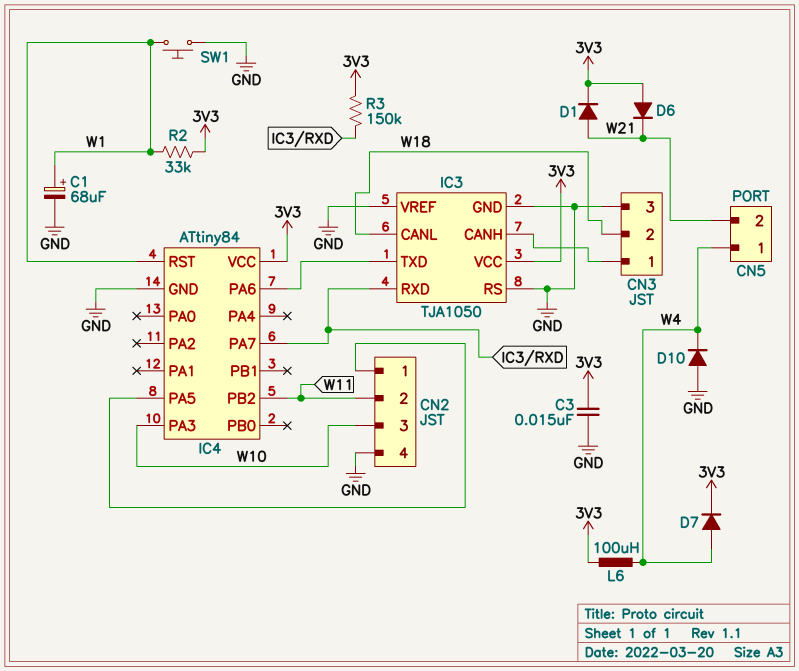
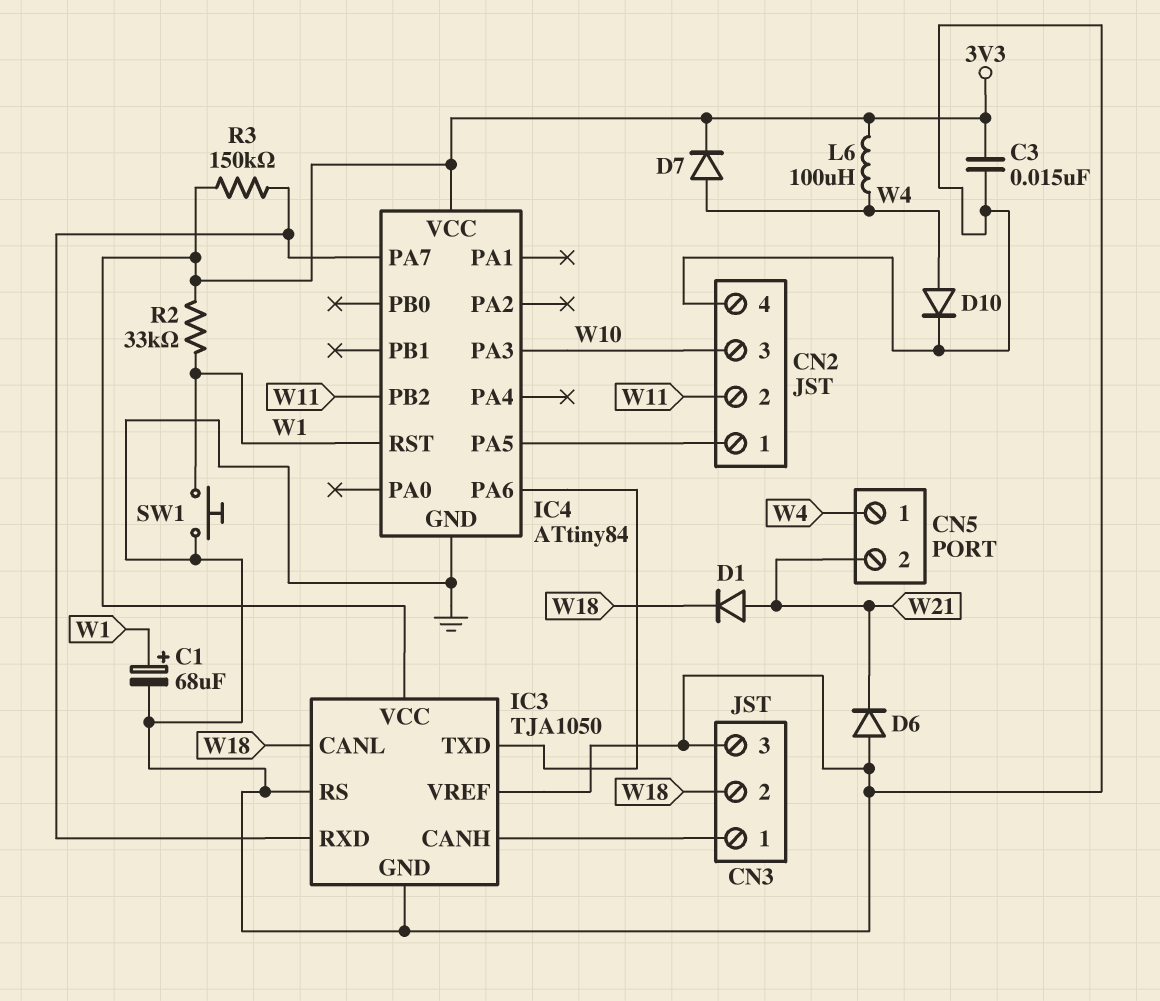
D1: diode (A W21, K 3V3) -> diode (A W21, K W18)
D6: diode (A 3V3, K W21) -> diode (A GND, K W21)
D10: diode (A GND, K W4) -> diode (A W4, K GND)

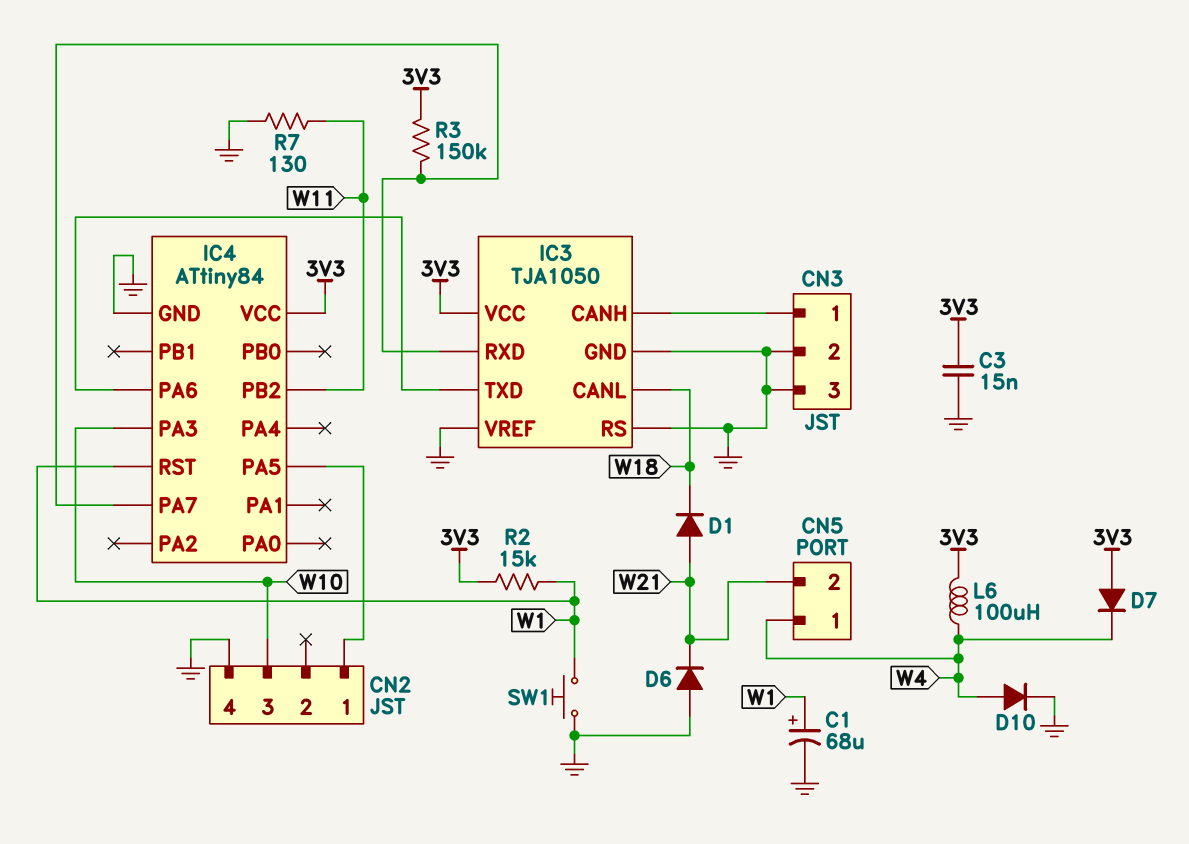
CN2 pin 2: W11 -> none
CN3 pin 2: W18 -> GND
D7: diode (A W4, K 3V3) -> diode (A 3V3, K W4)
R2: 33k (3V3, W1) -> 15k (3V3, W1)
R7: none -> 130 (GND, W11)

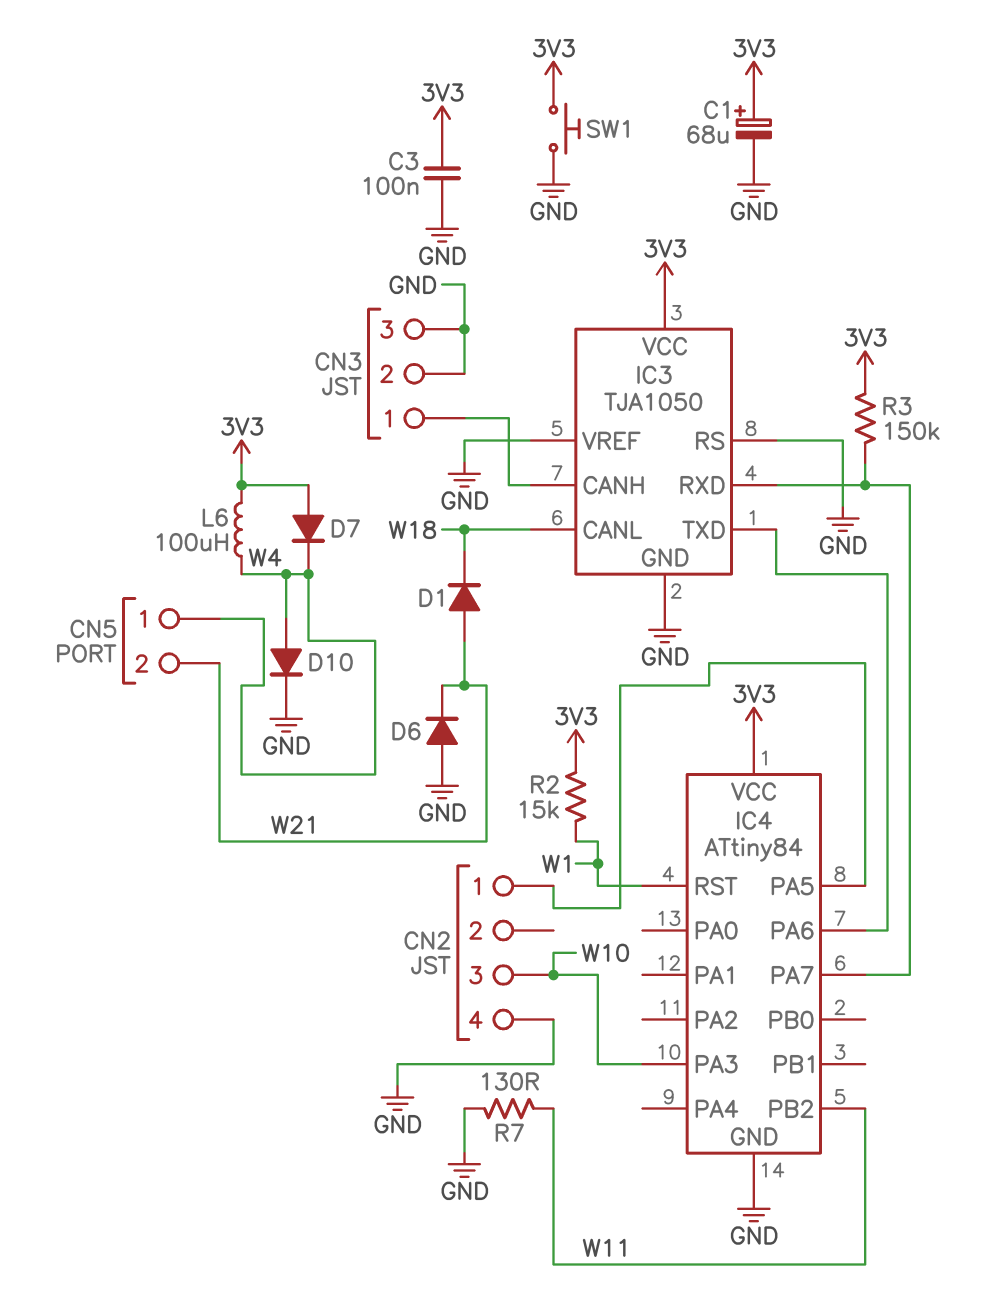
C1: 68uF (plus W1, minus GND) -> 68uF (plus 3V3, minus GND)
C3: 15nF (3V3, GND) -> 100nF (3V3, GND)
SW1: button (GND, W1) -> button (3V3, GND)

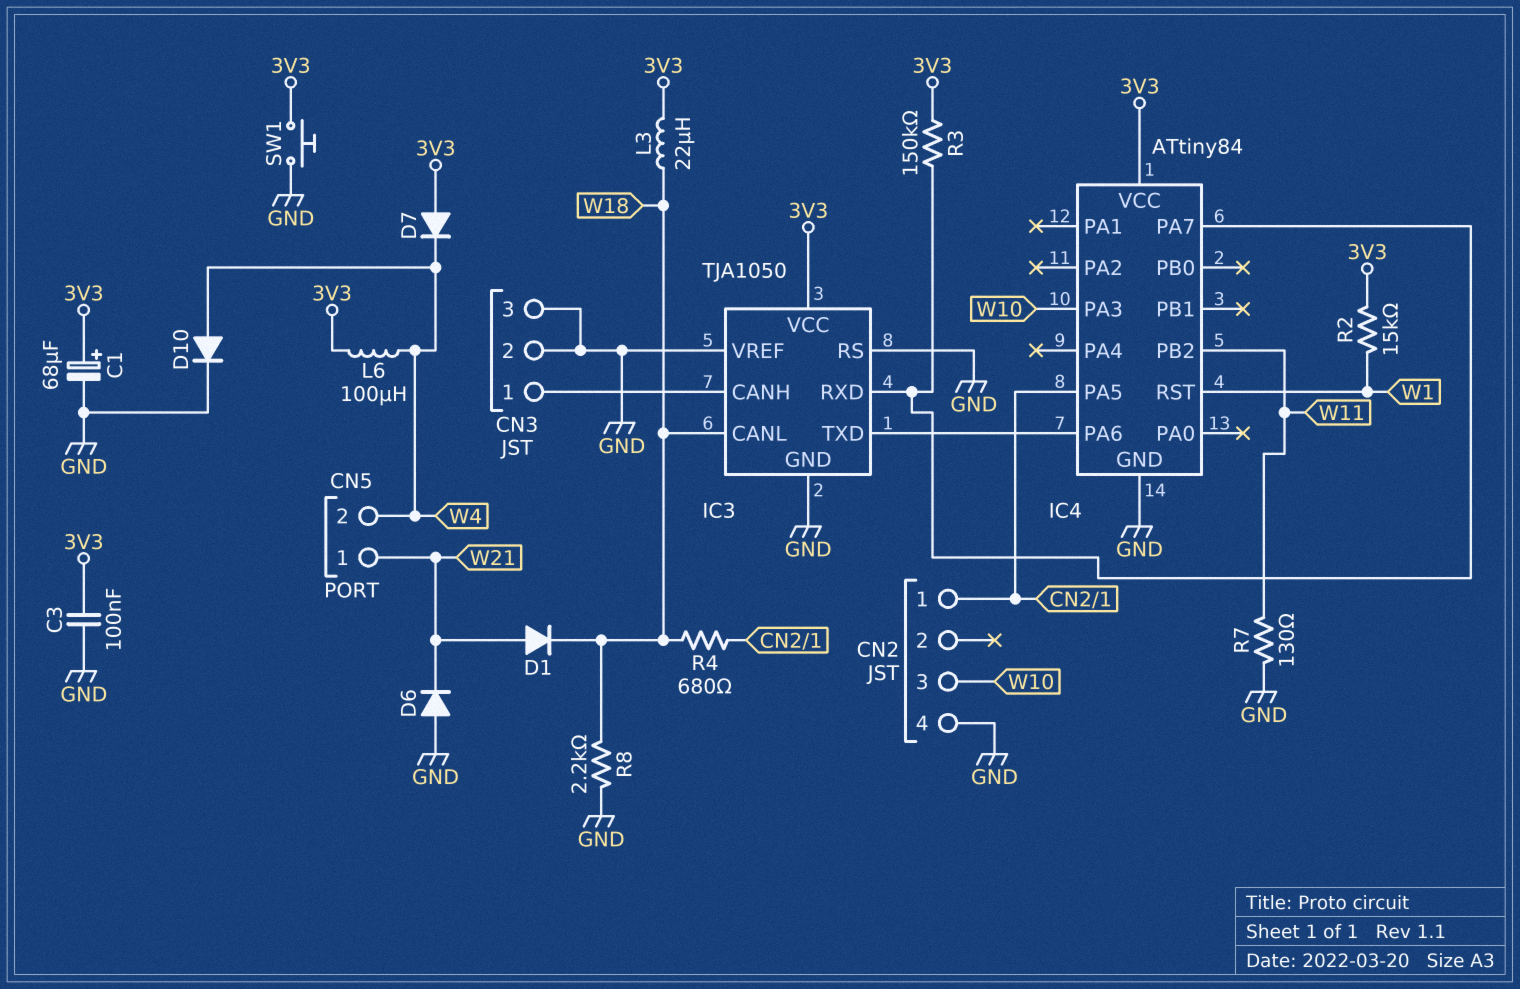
CN5 pin 1: W4 -> W21
CN5 pin 2: W21 -> W4
L3: none -> 22uH (3V3, W18)
R4: none -> 680 (CN2/1, W18)
R8: none -> 2.2k (GND, W18)

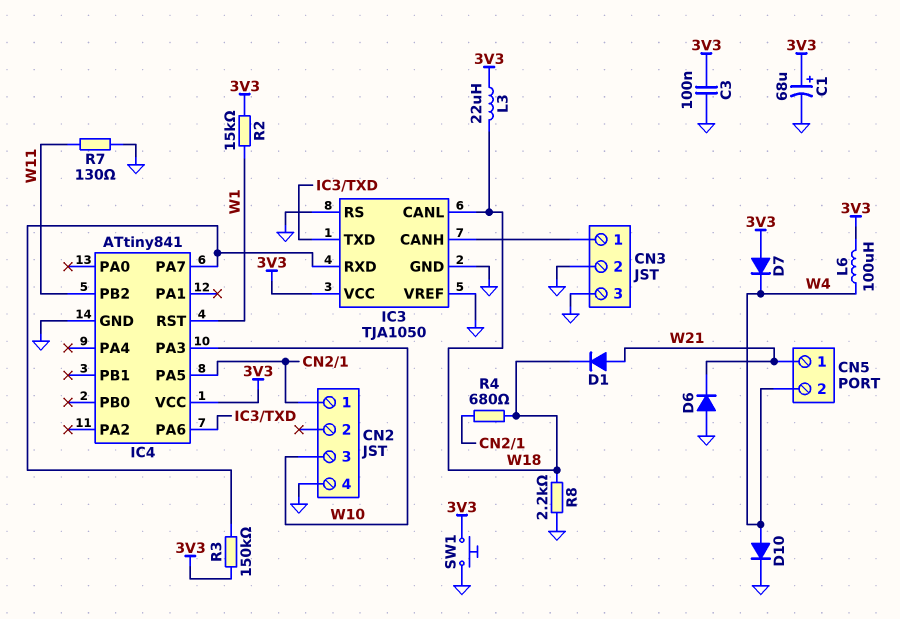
IC4: ATtiny84 -> ATtiny841

